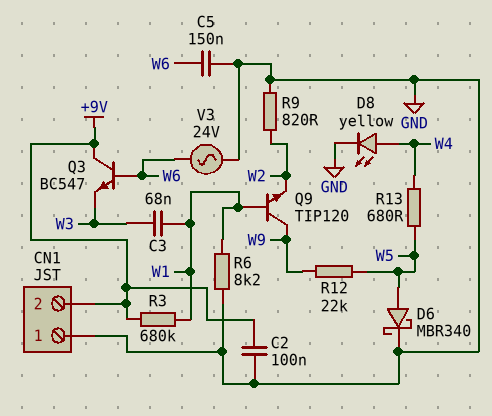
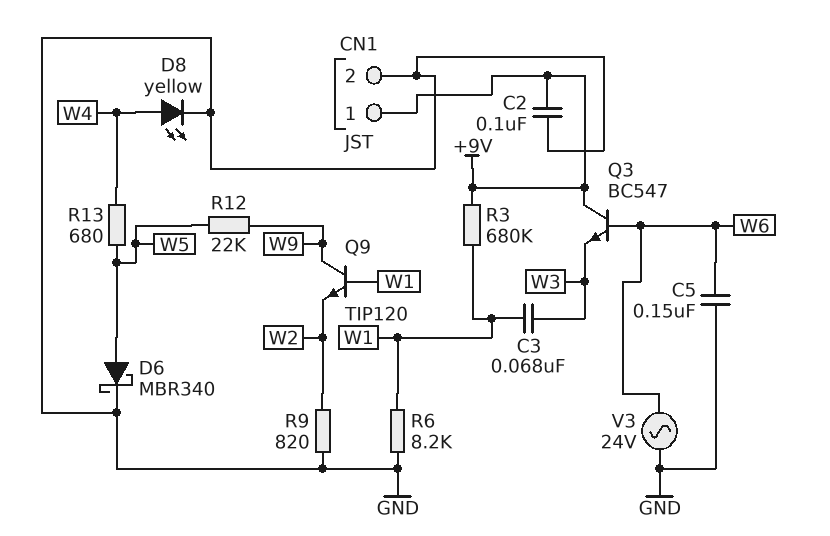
CN1 pin 1: GND -> +9V
CN1 pin 2: +9V -> GND

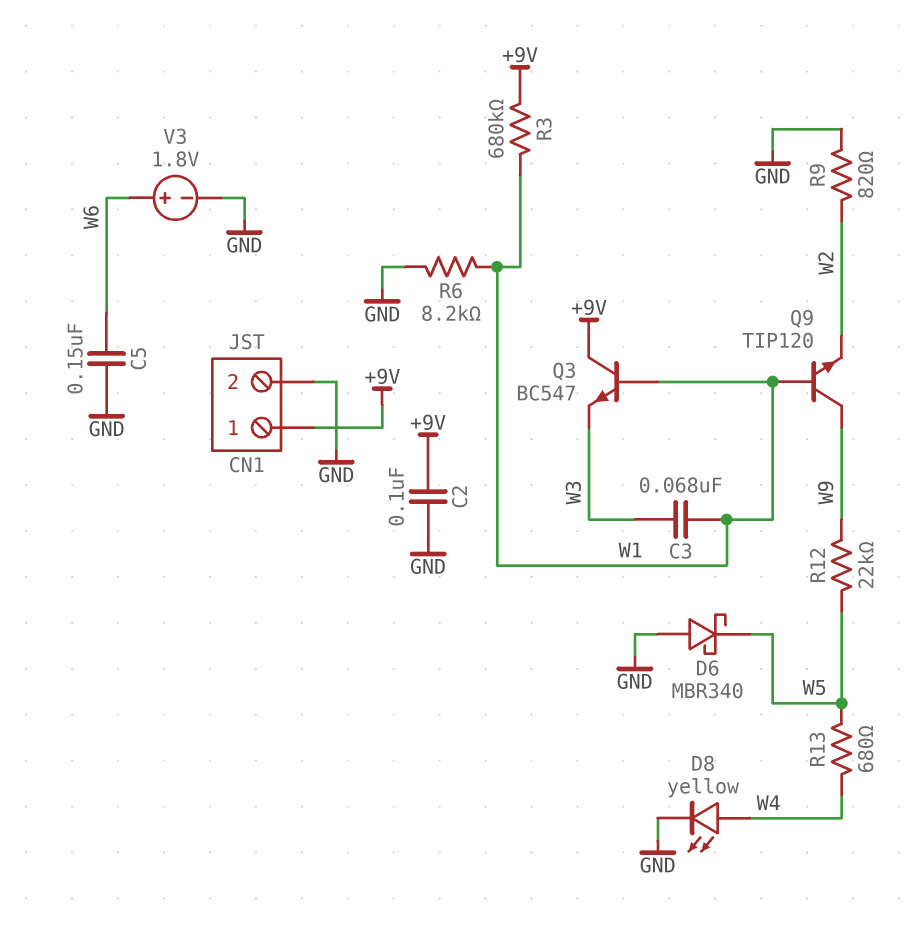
D6: schottky MBR340 (A W5, K GND) -> schottky MBR340 (A GND, K W5)
Q3: NPN BC547 (B W6, C +9V, E W3) -> NPN BC547 (B W1, C +9V, E W3)
V3: AC 24V (GND, W6) -> 1.8V (plus W6, minus GND)

